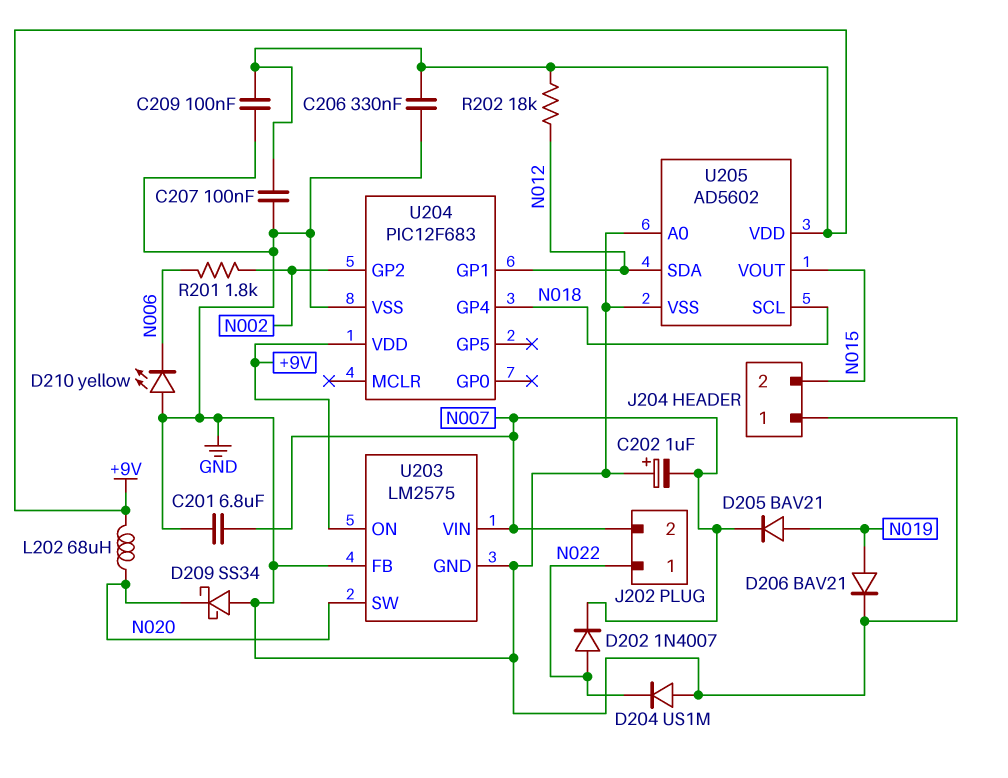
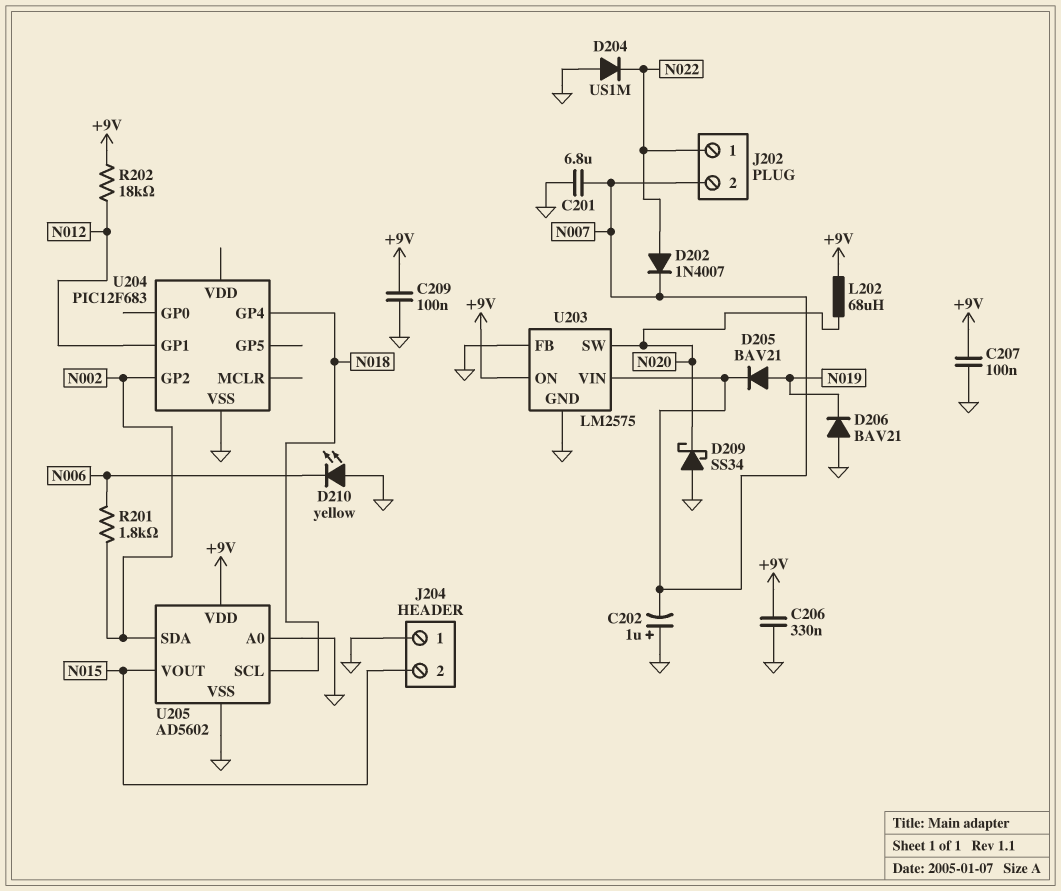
D206: diode BAV21 (A N019, K GND) -> diode BAV21 (A GND, K N019)
U204 pin VDD: +9V -> none
U205 pin SDA: N012 -> N002

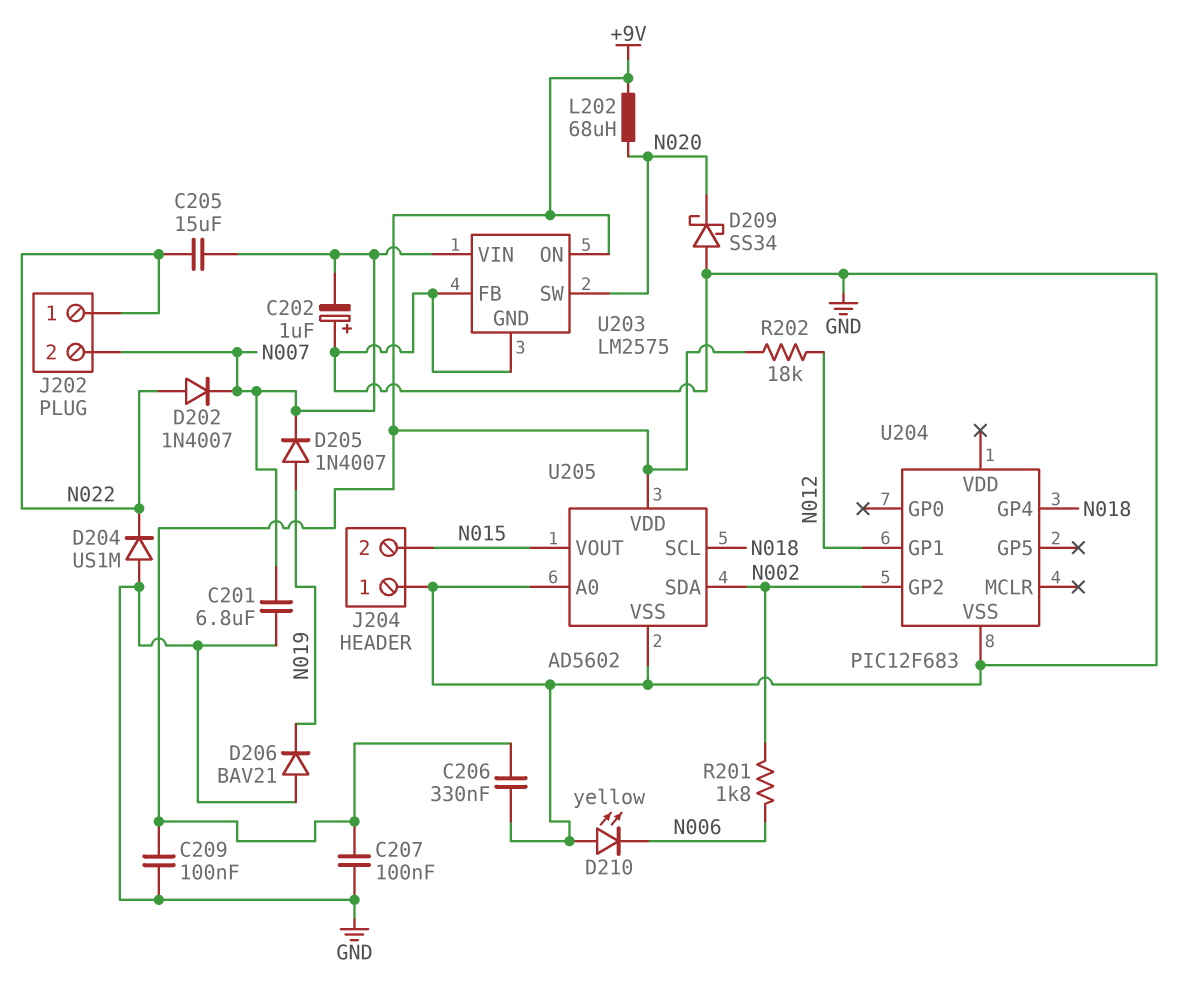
C205: none -> 15uF (N007, N022)
D205: diode BAV21 (A N019, K N007) -> diode 1N4007 (A N019, K N007)

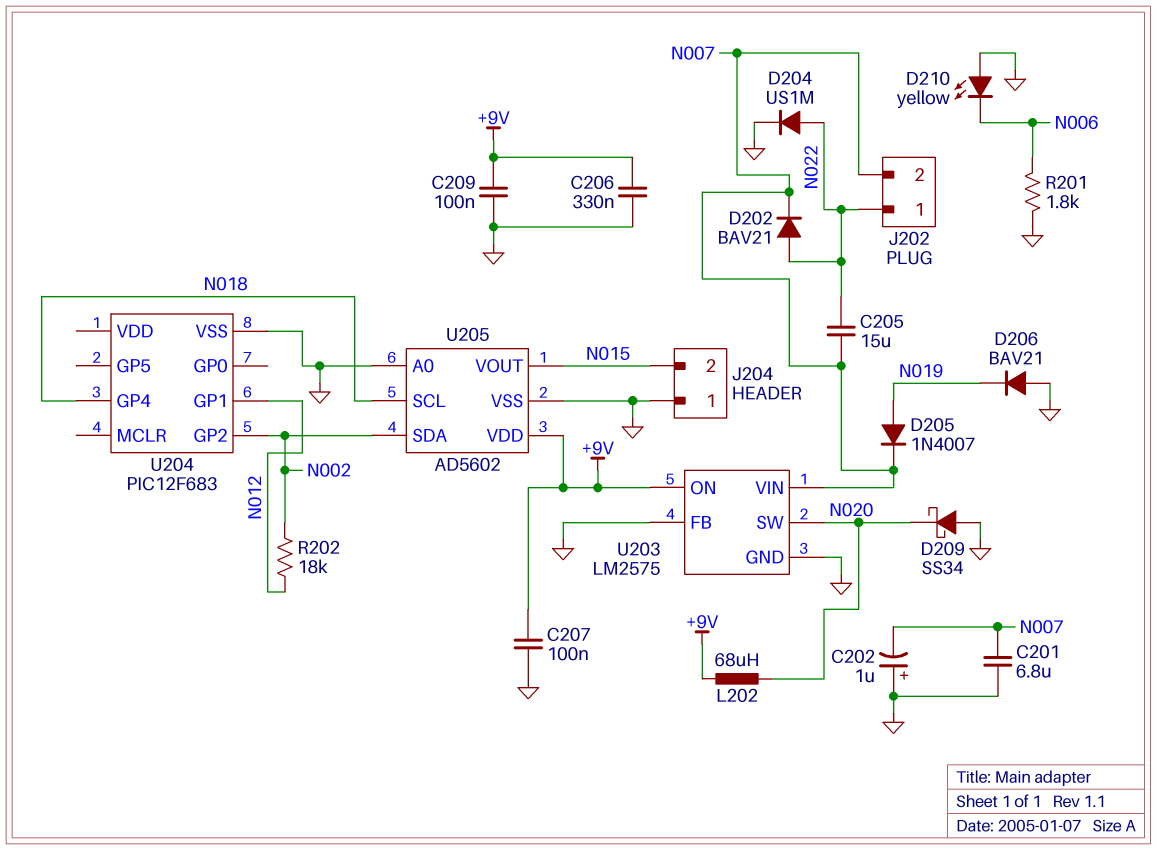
D202: diode 1N4007 (A N022, K N007) -> diode BAV21 (A N022, K N007)
D204: diode US1M (A GND, K N022) -> diode US1M (A N022, K GND)
R201: 1.8k (N002, N006) -> 1.8k (GND, N006)
R202: 18k (+9V, N012) -> 18k (N002, N012)

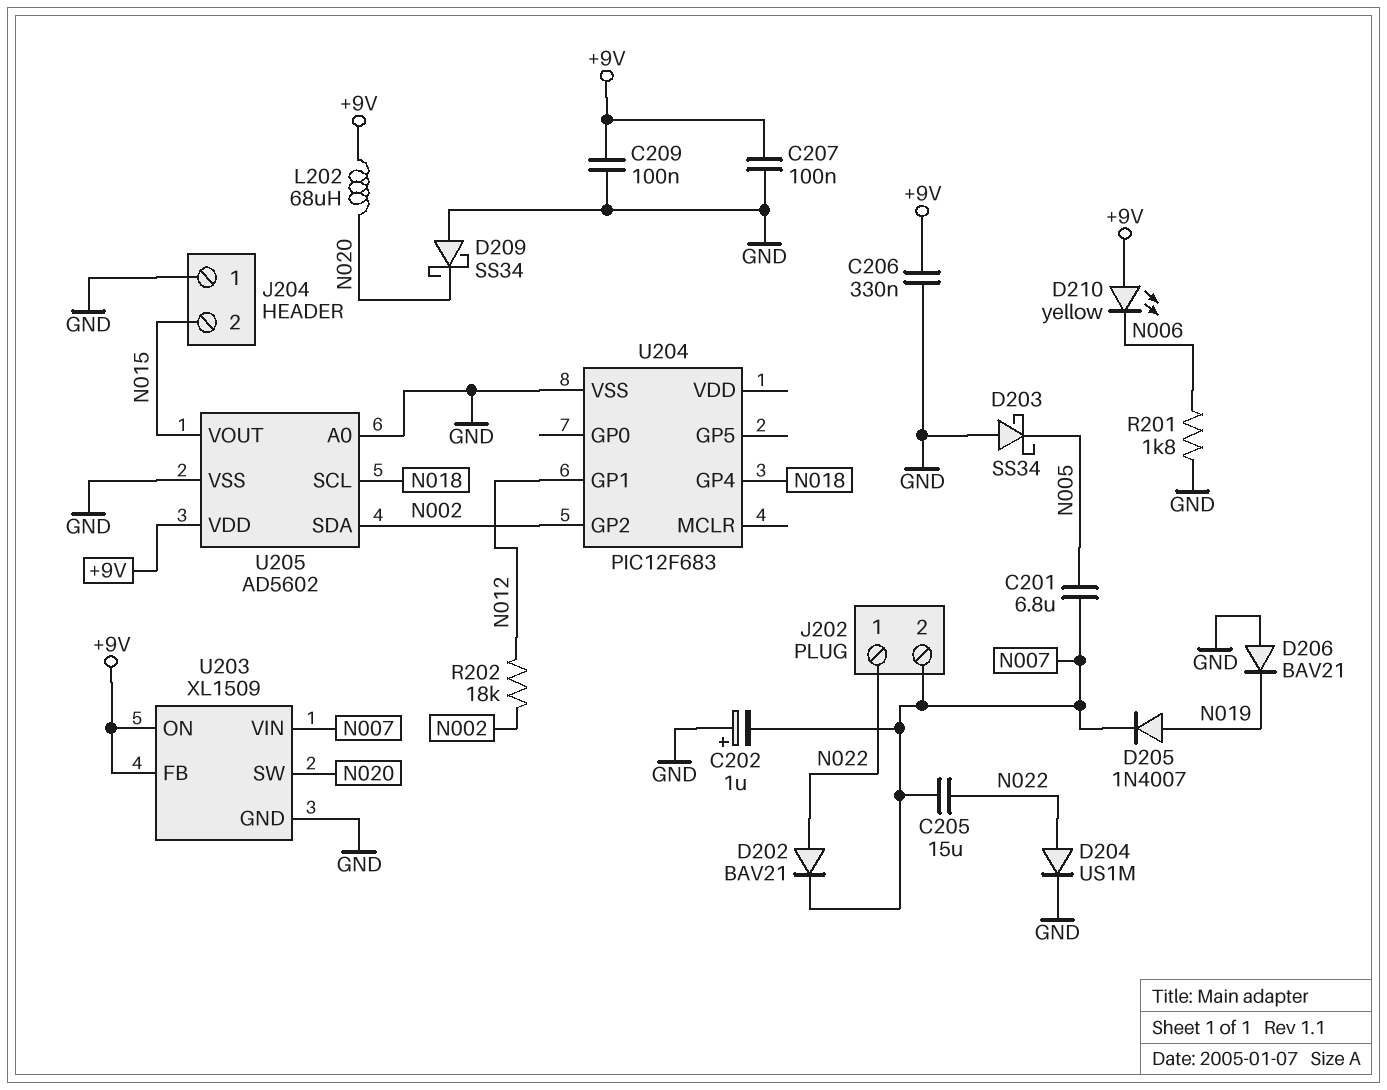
C201: 6.8uF (GND, N007) -> 6.8uF (N005, N007)
D203: none -> schottky SS34 (A GND, K N005)
D210: LED yellow (A GND, K N006) -> LED yellow (A +9V, K N006)
U203: LM2575 -> XL1509
U203 pin FB: GND -> +9V

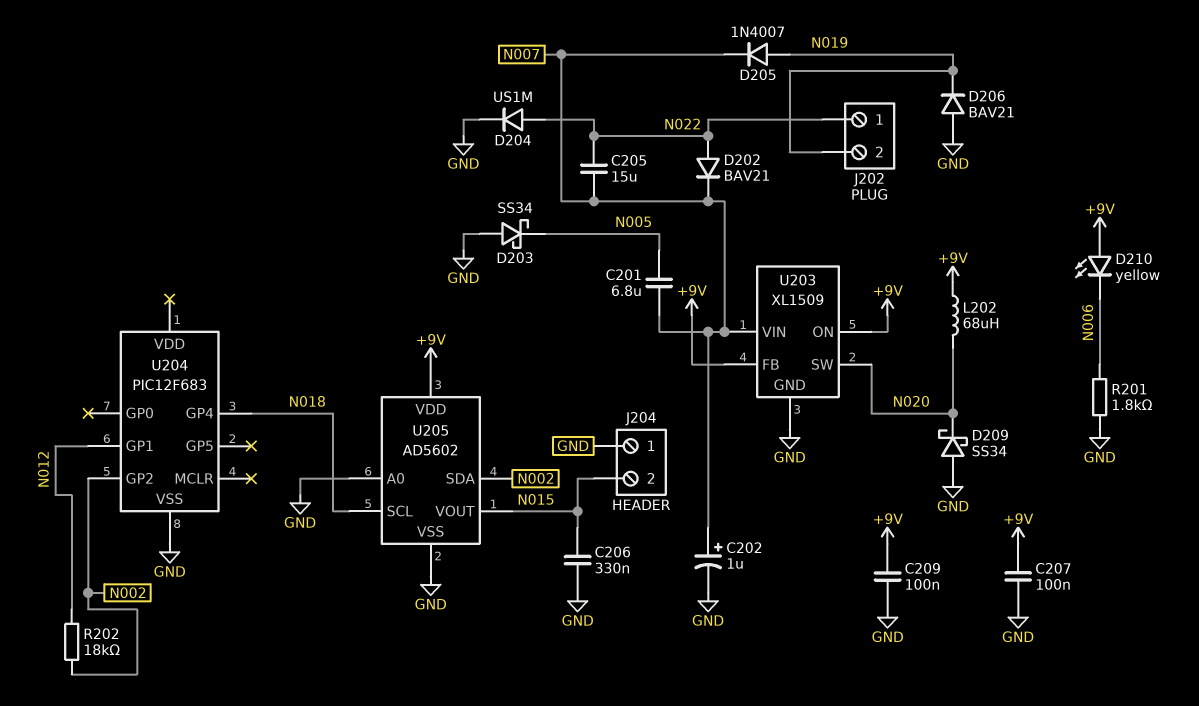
C202: 1uF (plus GND, minus N007) -> 1uF (plus N007, minus GND)
C206: 330nF (+9V, GND) -> 330nF (GND, N015)
J202 pin 2: N007 -> N019

